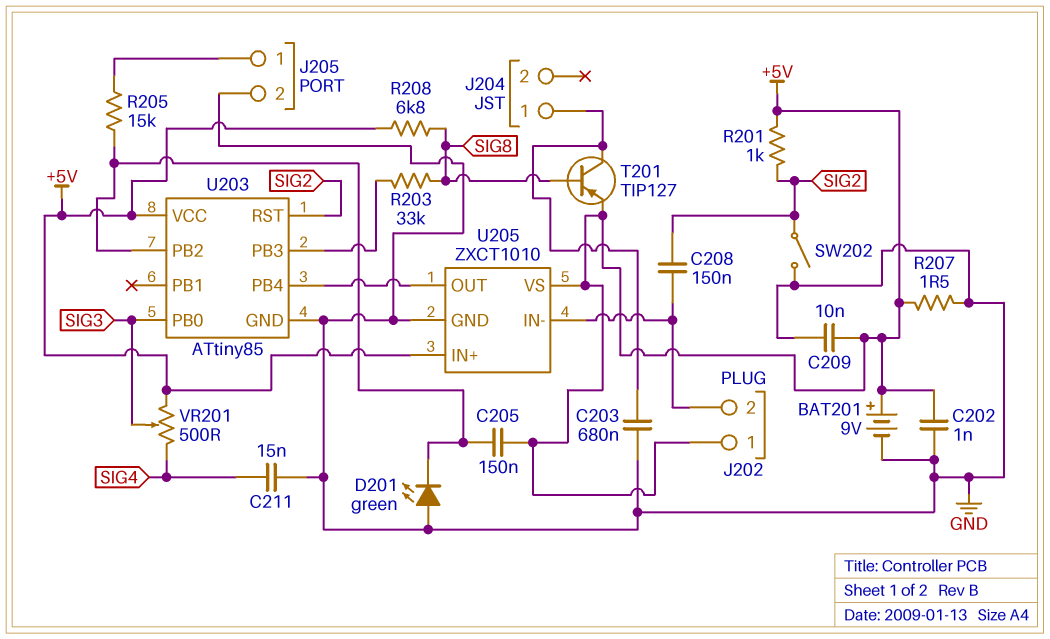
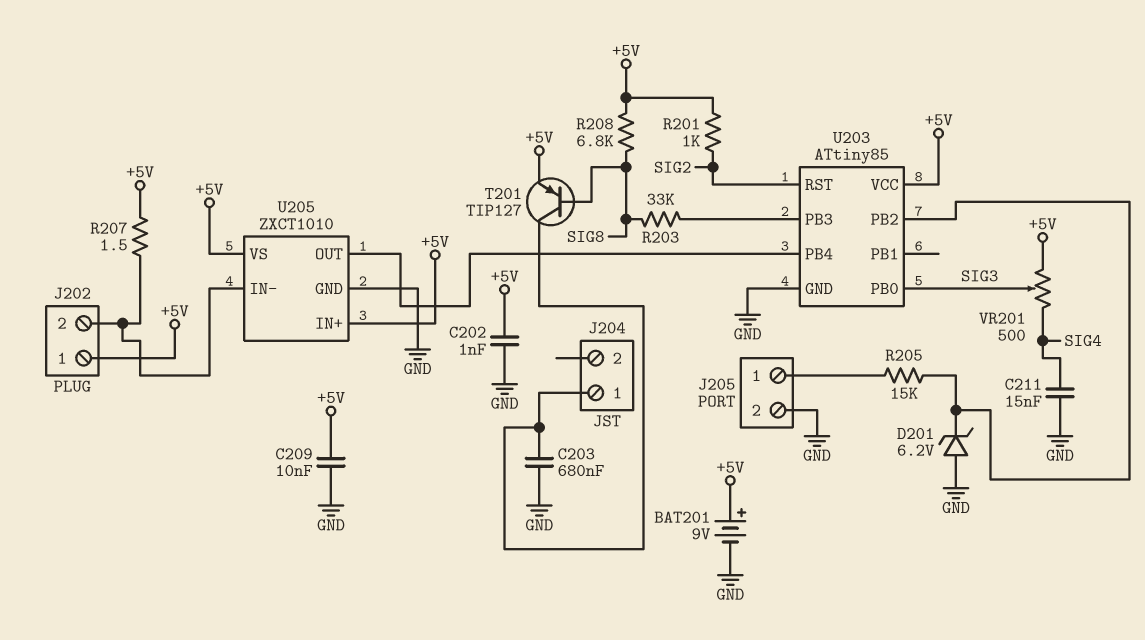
C205: 150nF (+5V, U203/PB2) -> none
C208: 150nF (J202/2, SIG2) -> none
D201: LED green (A GND, K U203/PB2) -> zener 6.2V (A GND, K U203/PB2)
R207: 1.5 (+5V, GND) -> 1.5 (+5V, J202/2)
SW202: switch (GND, SIG2) -> none

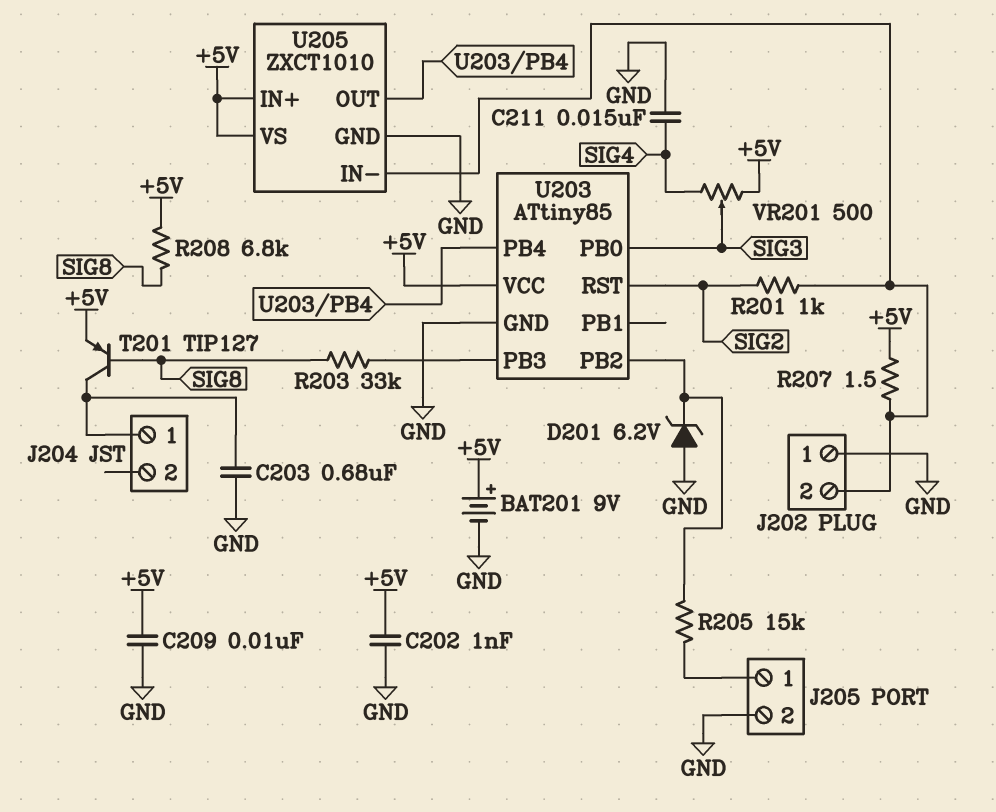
J202 pin 1: +5V -> GND
R201: 1k (+5V, SIG2) -> 1k (J202/2, SIG2)

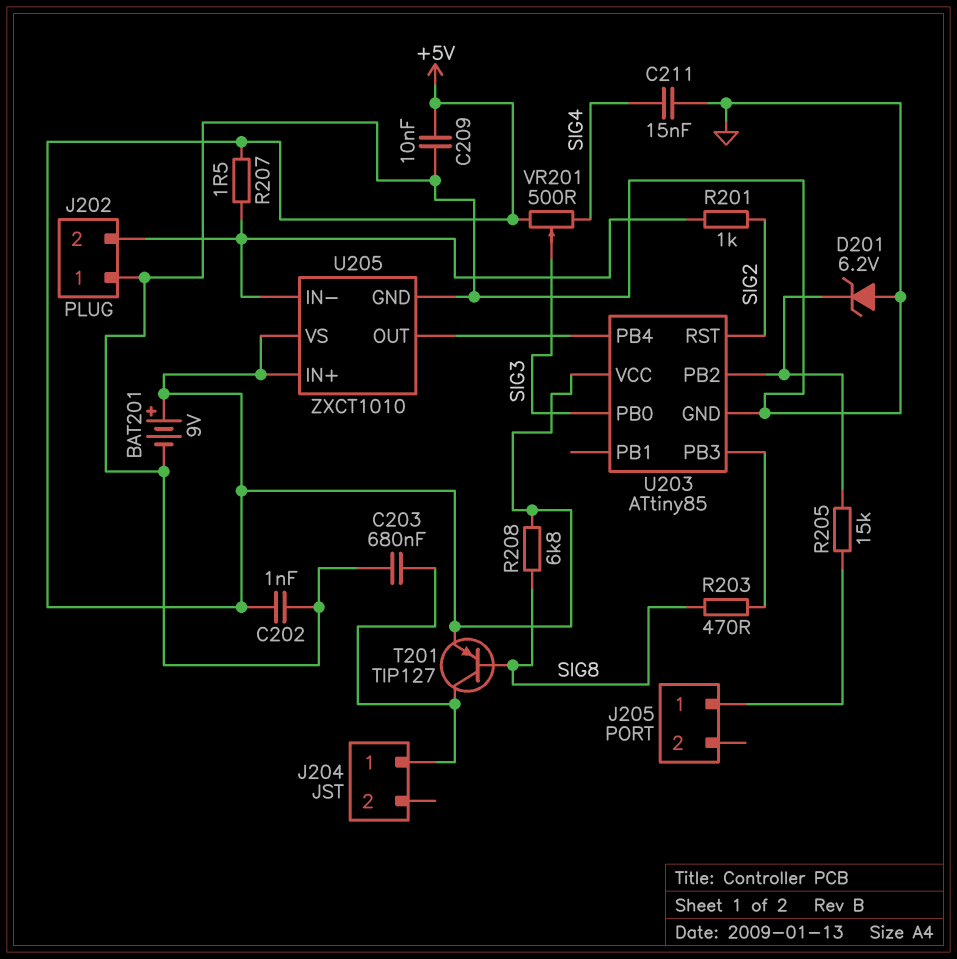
J205 pin 2: GND -> none
R203: 33k (SIG8, U203/PB3) -> 470 (SIG8, U203/PB3)

